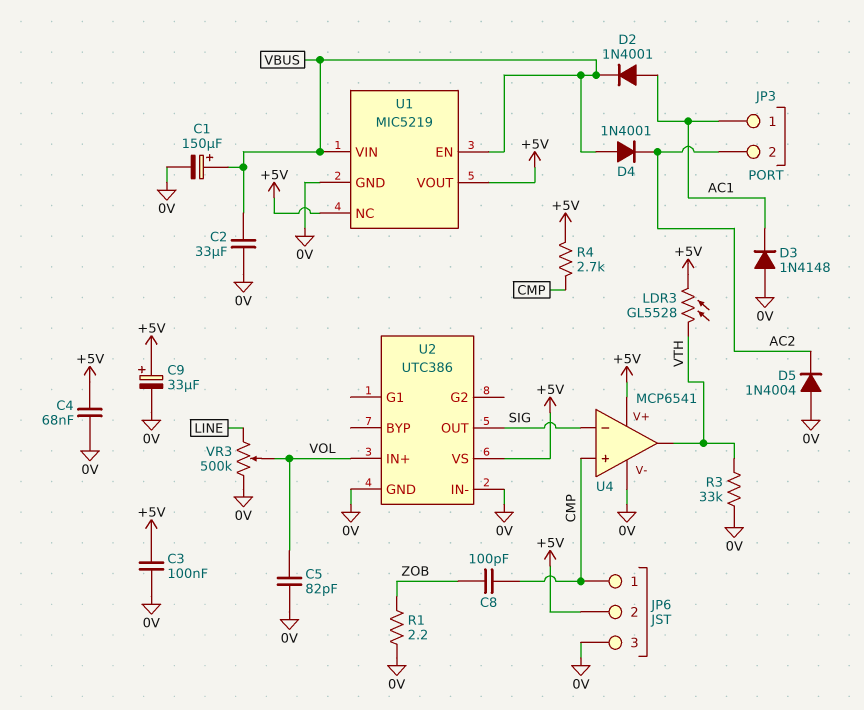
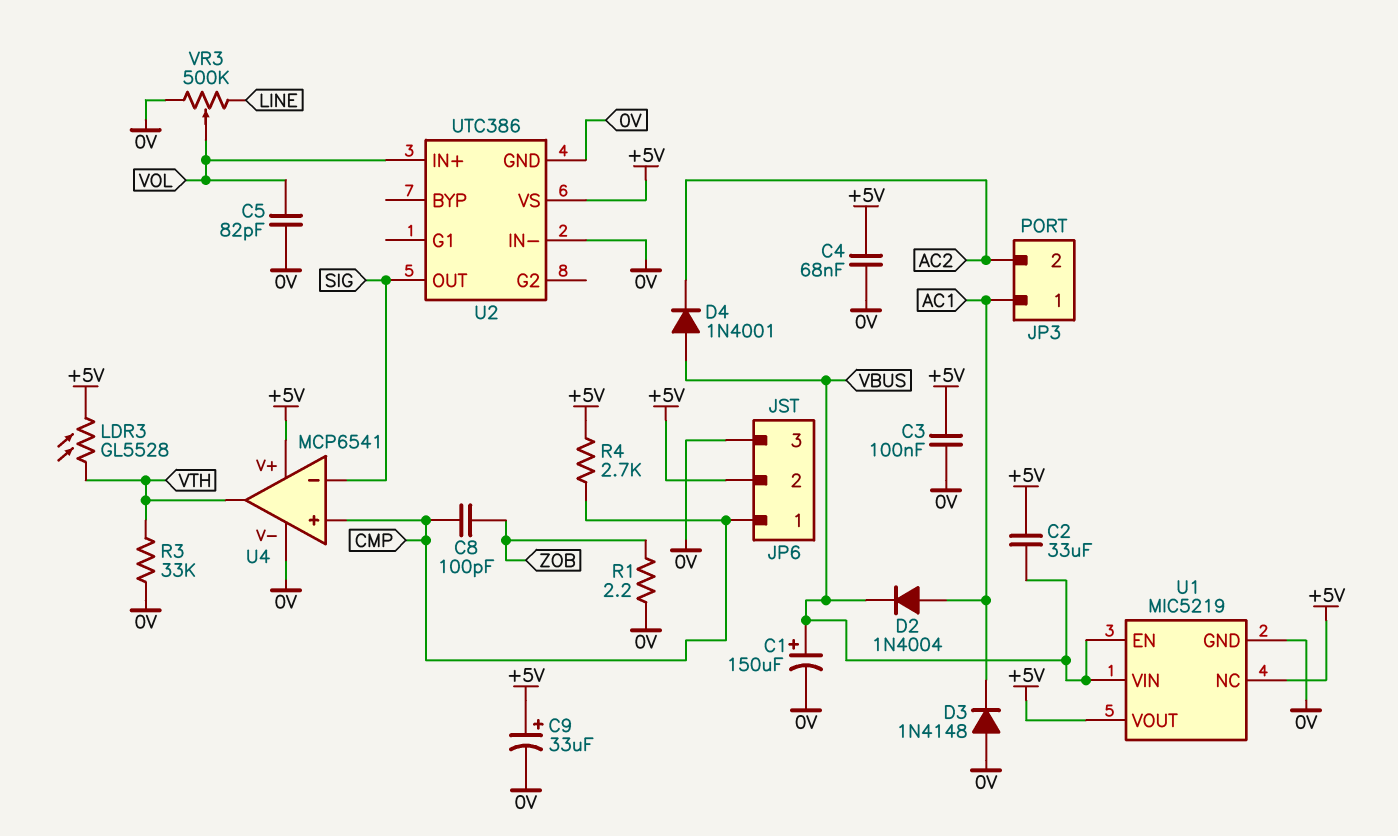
C2: 33uF (0V, VBUS) -> 33uF (+5V, VBUS)
D2: diode 1N4001 (A AC1, K VBUS) -> diode 1N4004 (A AC1, K VBUS)
D5: diode 1N4004 (A 0V, K AC2) -> none

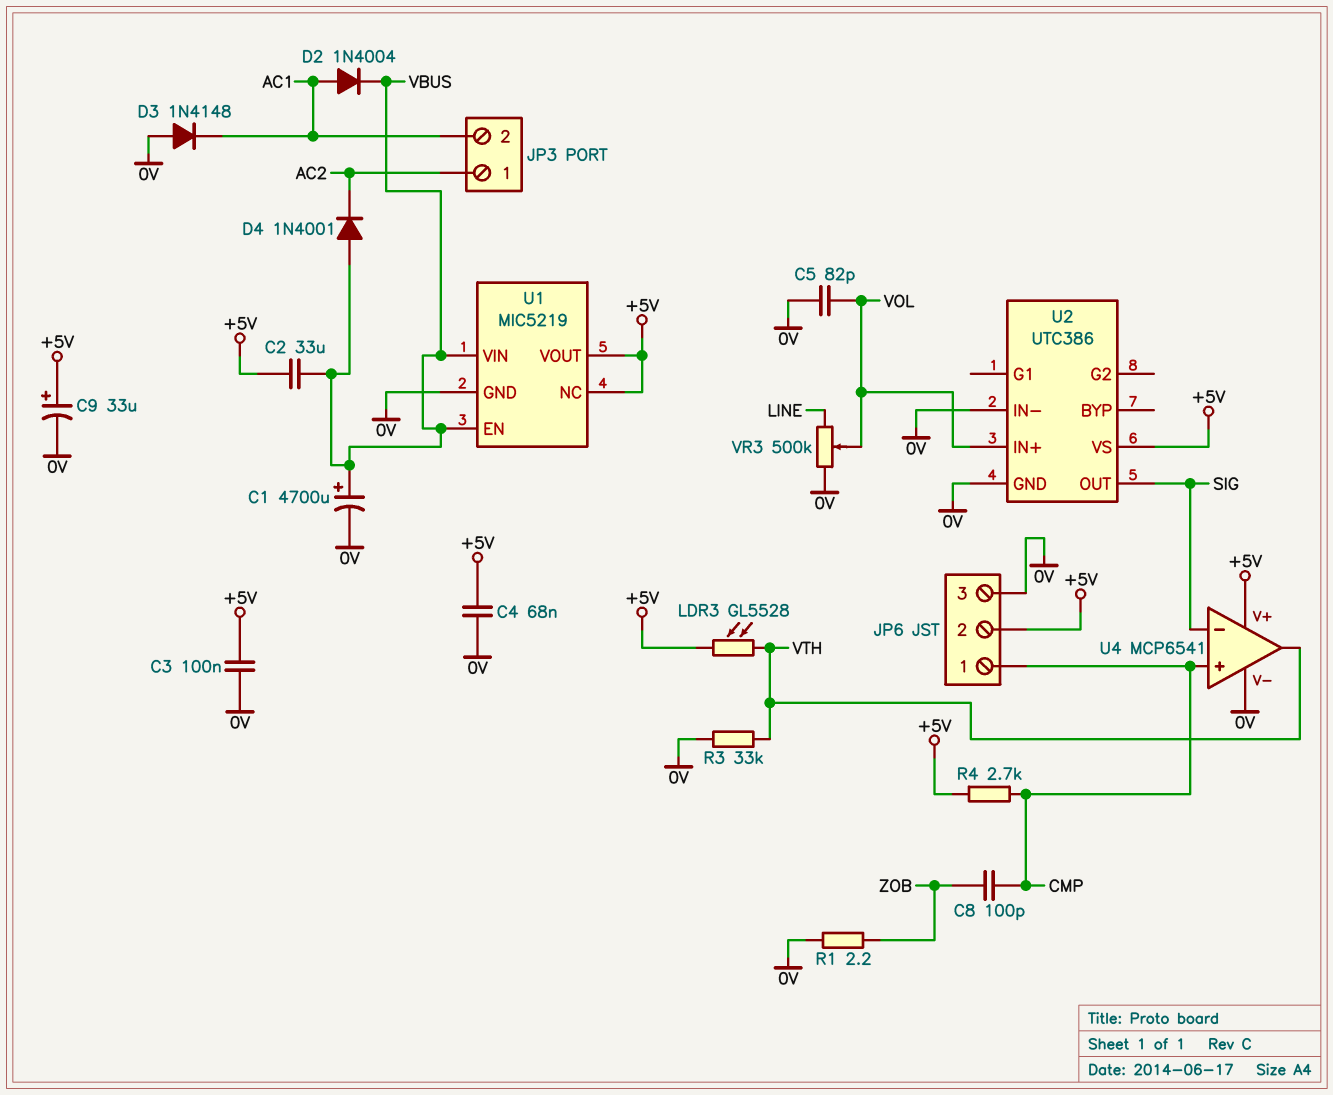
C1: 150uF (plus VBUS, minus 0V) -> 4700uF (plus VBUS, minus 0V)
JP3 pin 1: AC1 -> AC2
JP3 pin 2: AC2 -> AC1

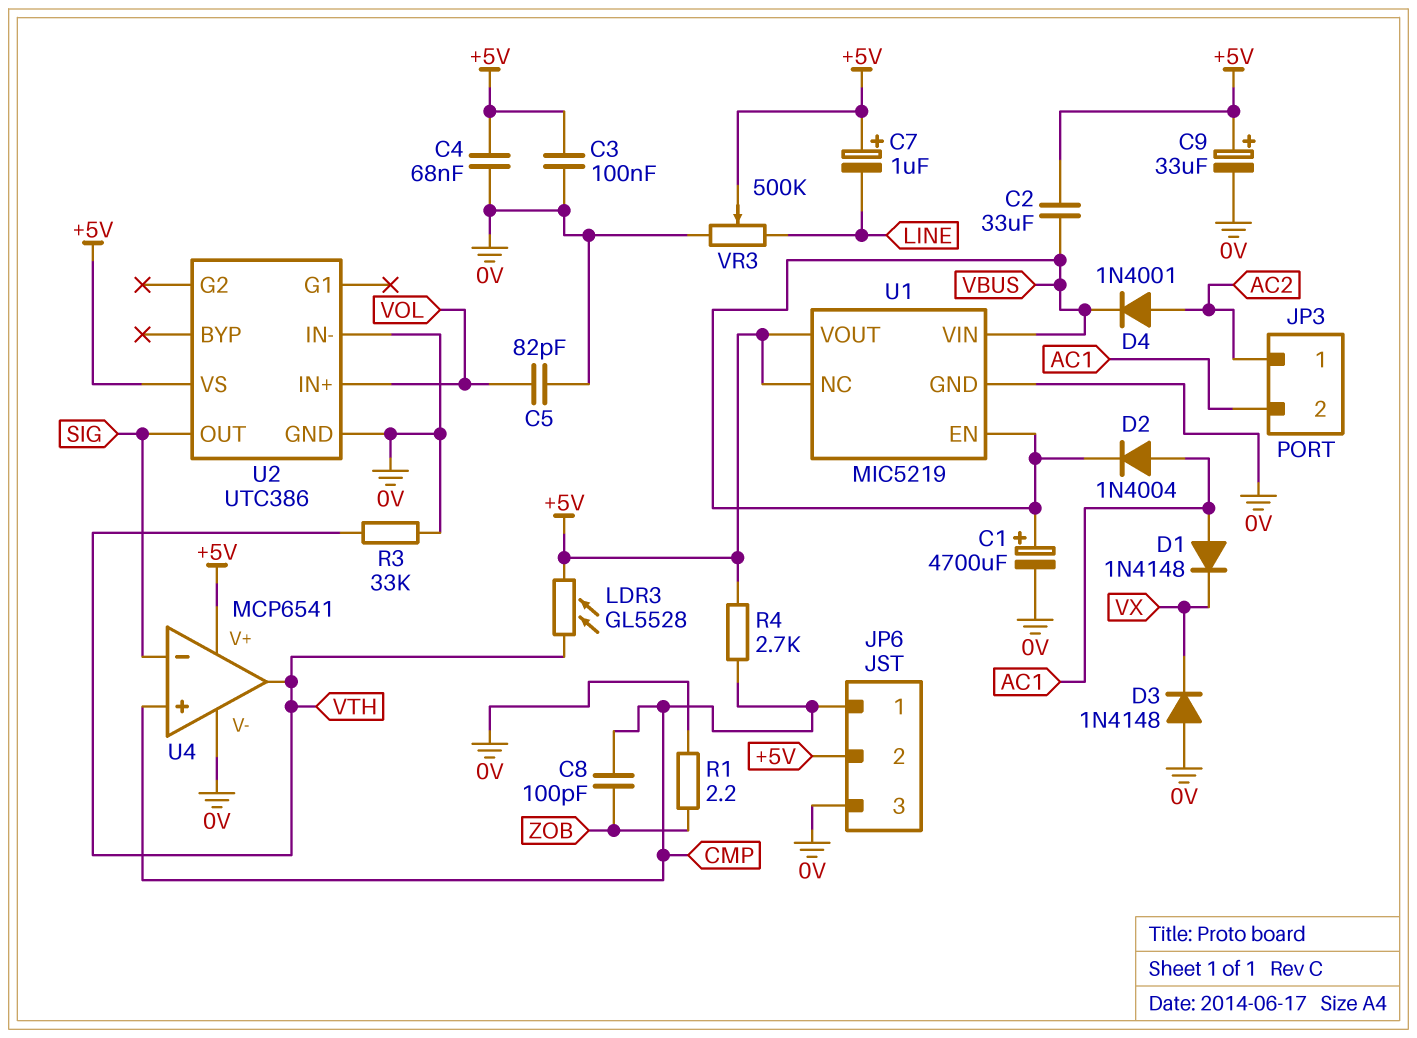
C7: none -> 1uF (plus +5V, minus LINE)
D1: none -> diode 1N4148 (A AC1, K VX)
D3: diode 1N4148 (A 0V, K AC1) -> diode 1N4148 (A 0V, K VX)
D4: diode 1N4001 (A VBUS, K AC2) -> diode 1N4001 (A AC2, K VBUS)
VR3: 500k (0V, LINE, wiper VOL) -> 500k (0V, LINE, wiper +5V)

